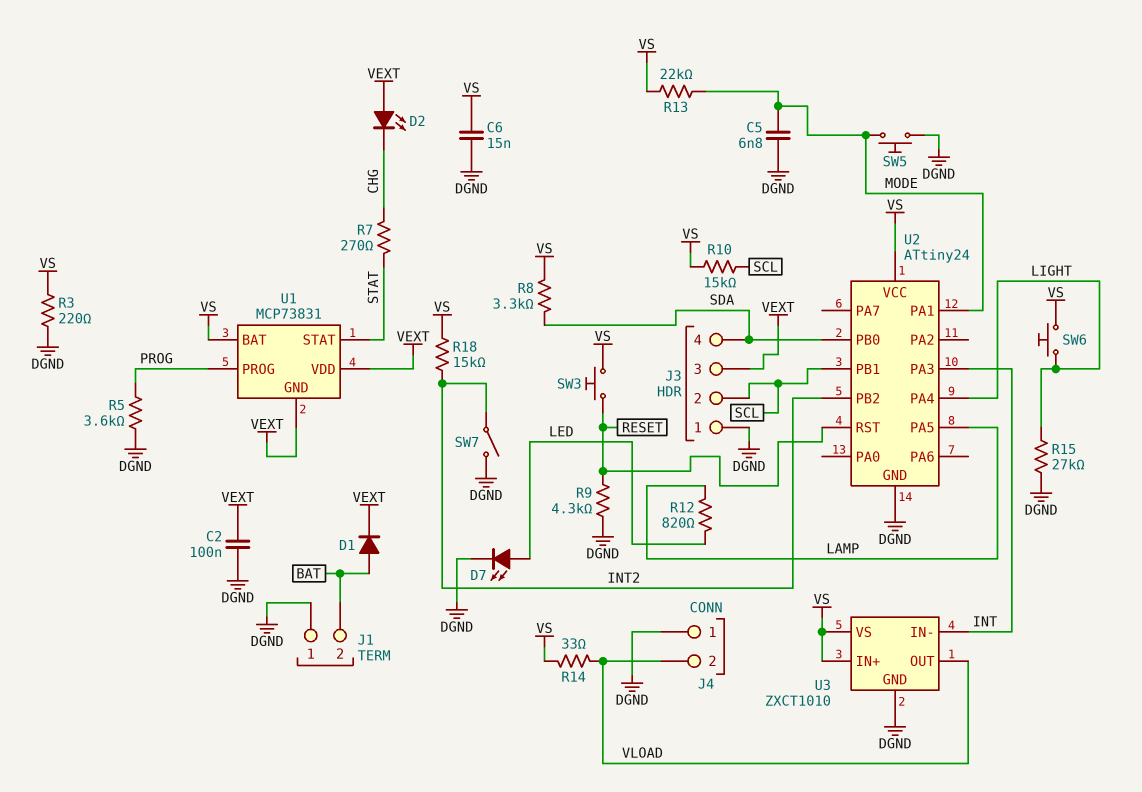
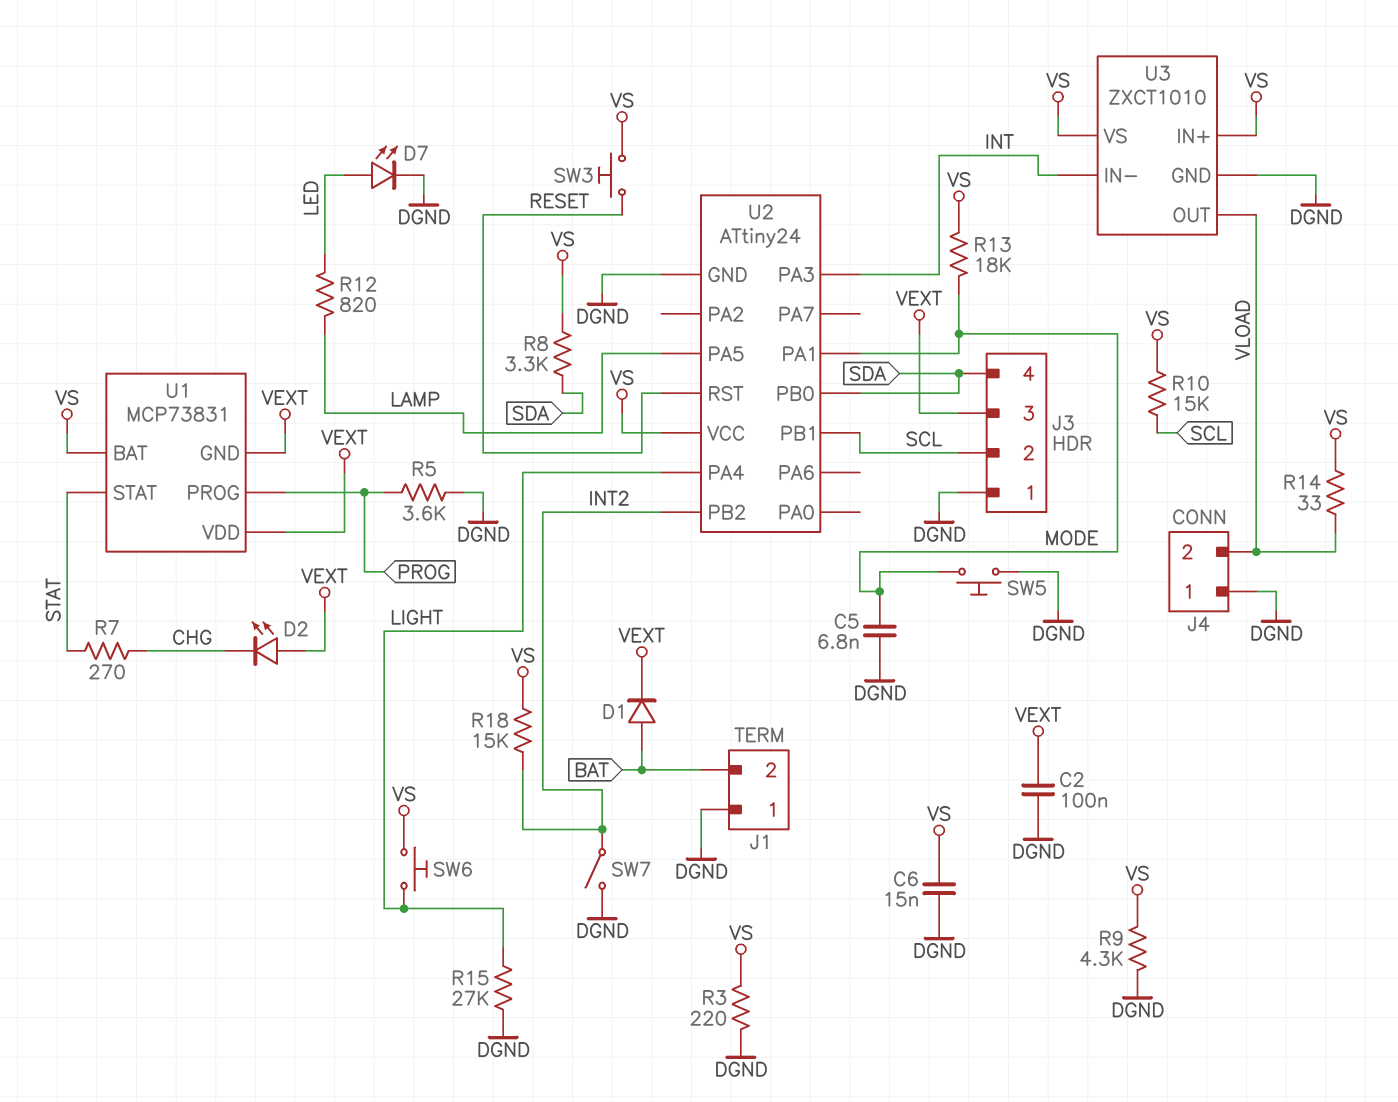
R9: 4.3k (DGND, RESET) -> 4.3k (DGND, VS)
R13: 22k (MODE, VS) -> 18k (MODE, VS)

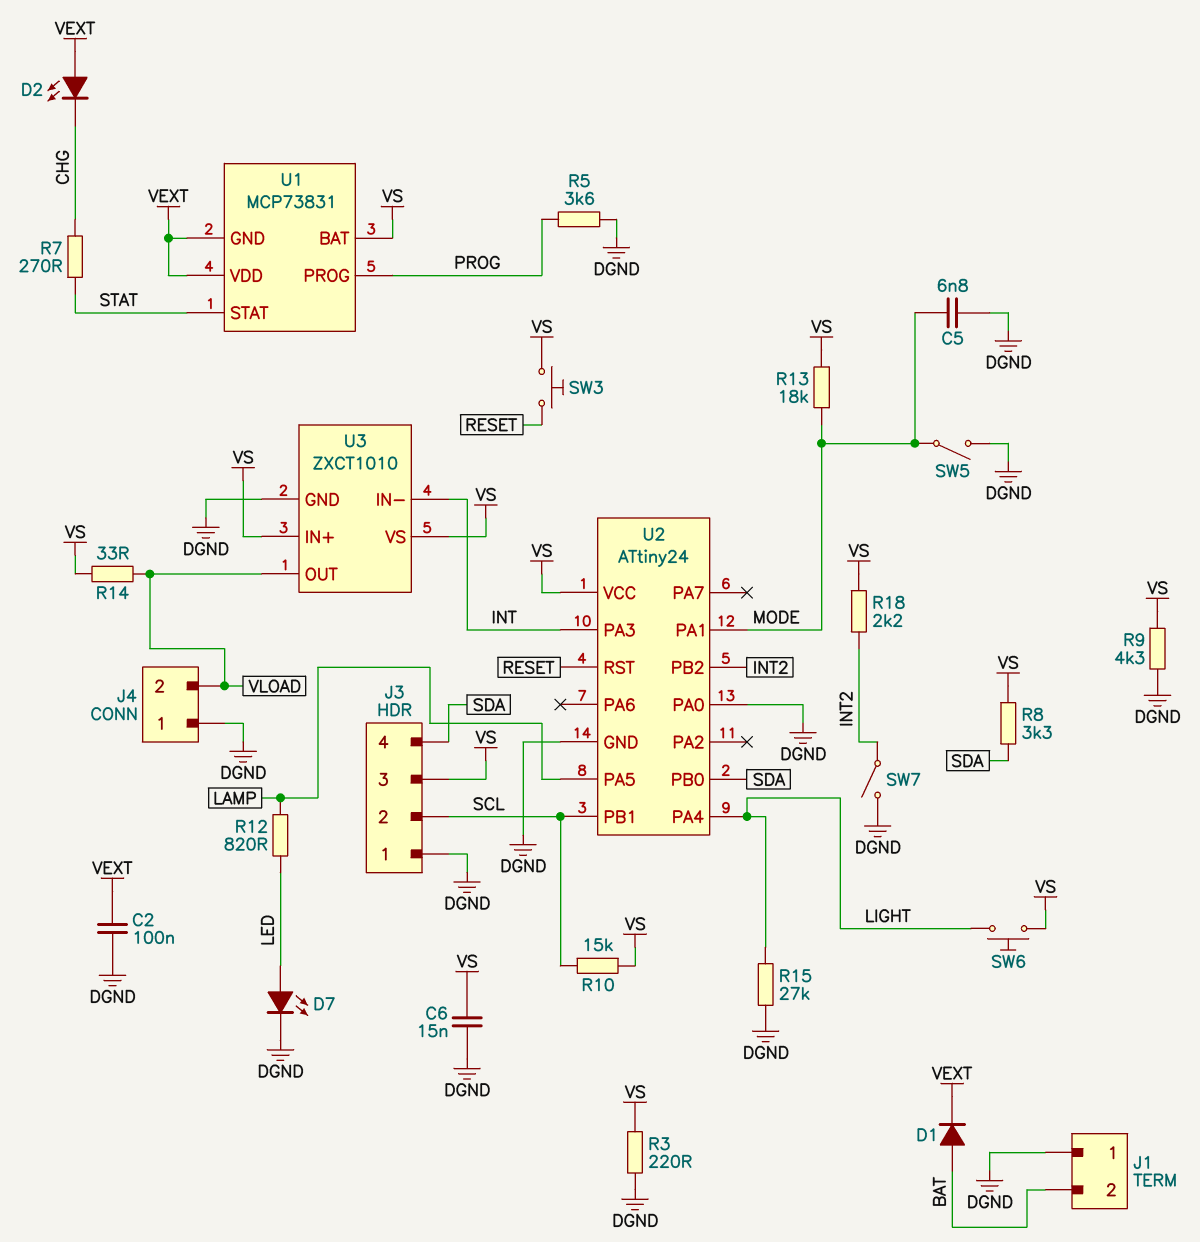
J3 pin 3: VEXT -> VS
R18: 15k (INT2, VS) -> 2.2k (INT2, VS)
SW5: button (DGND, MODE) -> switch (DGND, MODE)
U2 pin PA0: none -> DGND

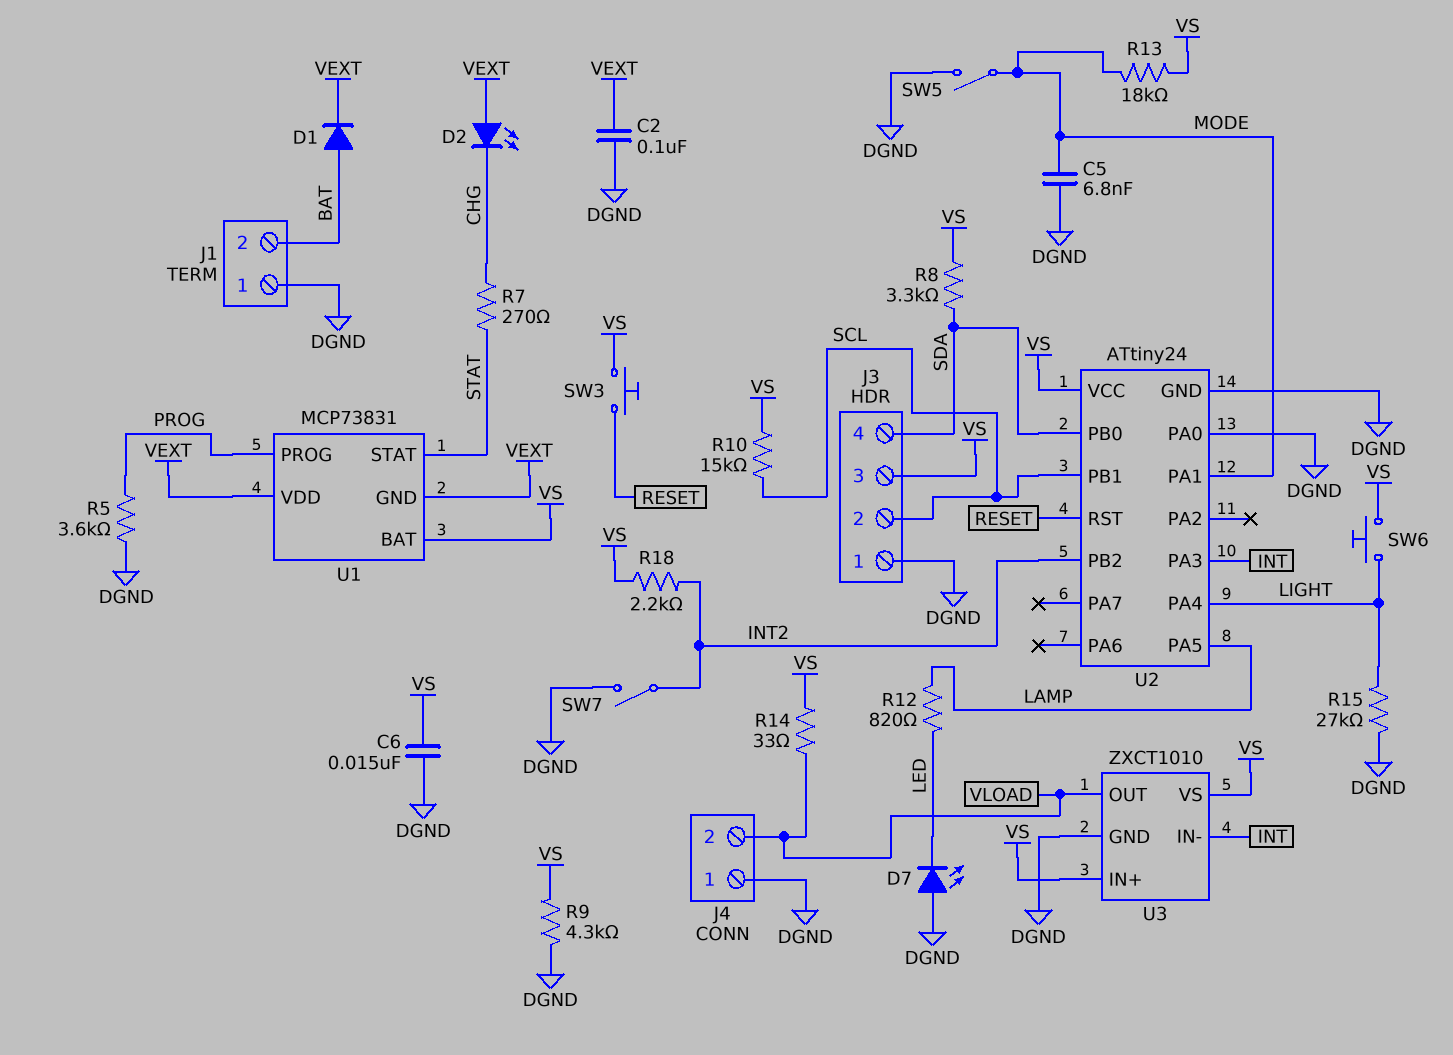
D7: LED (A LED, K DGND) -> LED (A DGND, K LED)
R3: 220 (DGND, VS) -> none

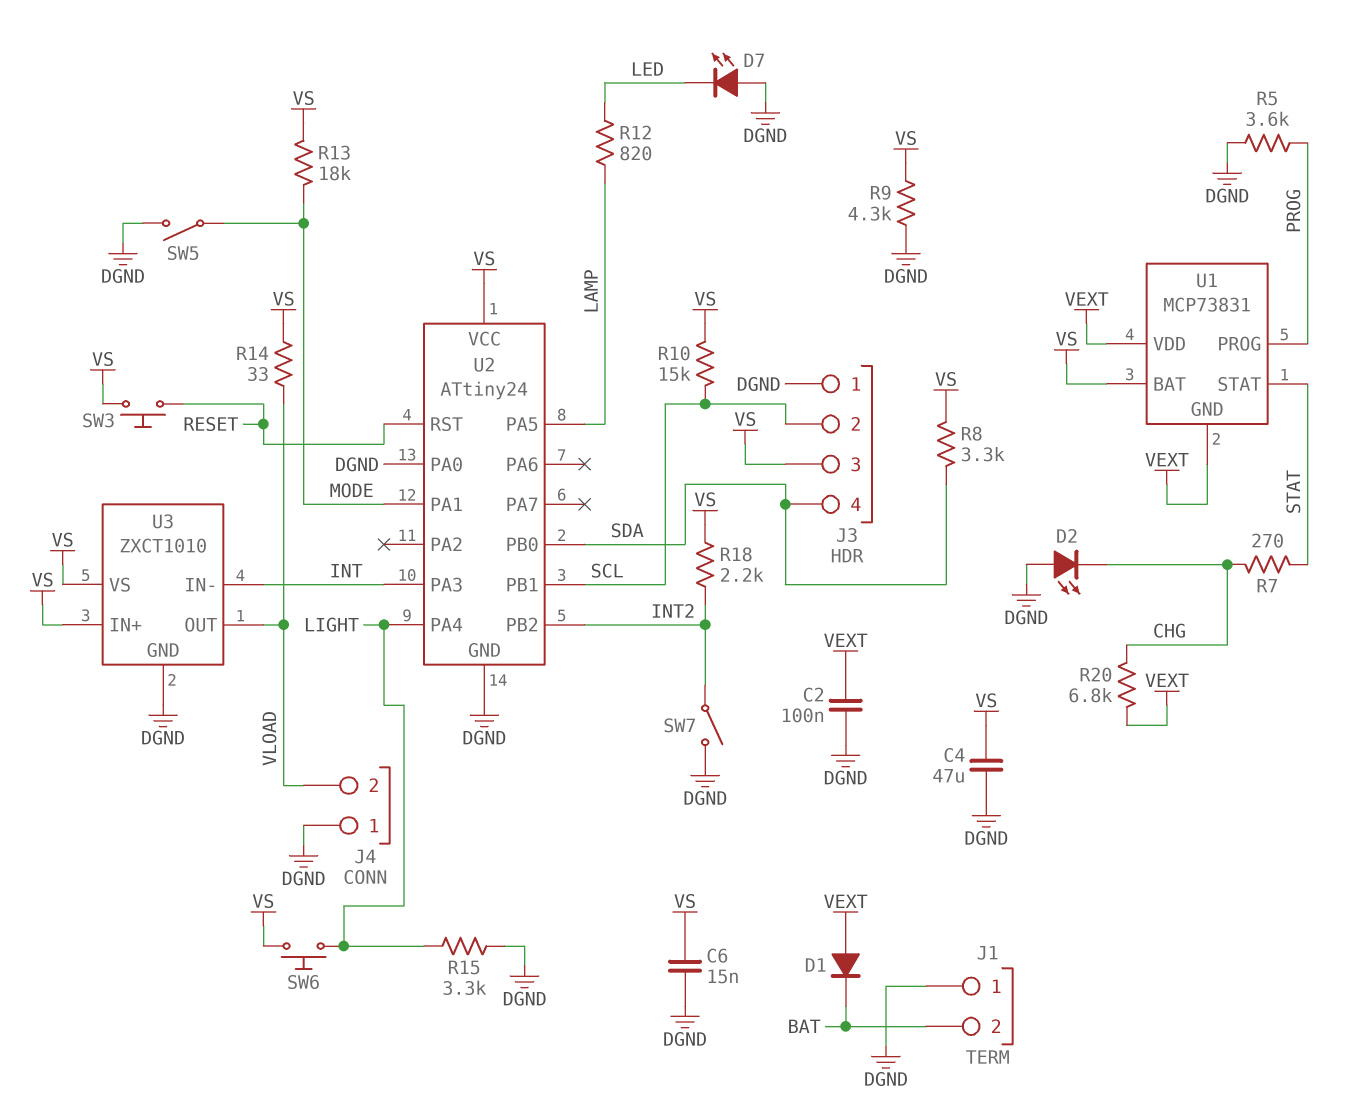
C4: none -> 47uF (DGND, VS)
C5: 6.8nF (DGND, MODE) -> none
D1: diode (A BAT, K VEXT) -> diode (A VEXT, K BAT)
D2: LED (A VEXT, K CHG) -> LED (A DGND, K CHG)
R15: 27k (DGND, LIGHT) -> 3.3k (DGND, LIGHT)
R20: none -> 6.8k (CHG, VEXT)

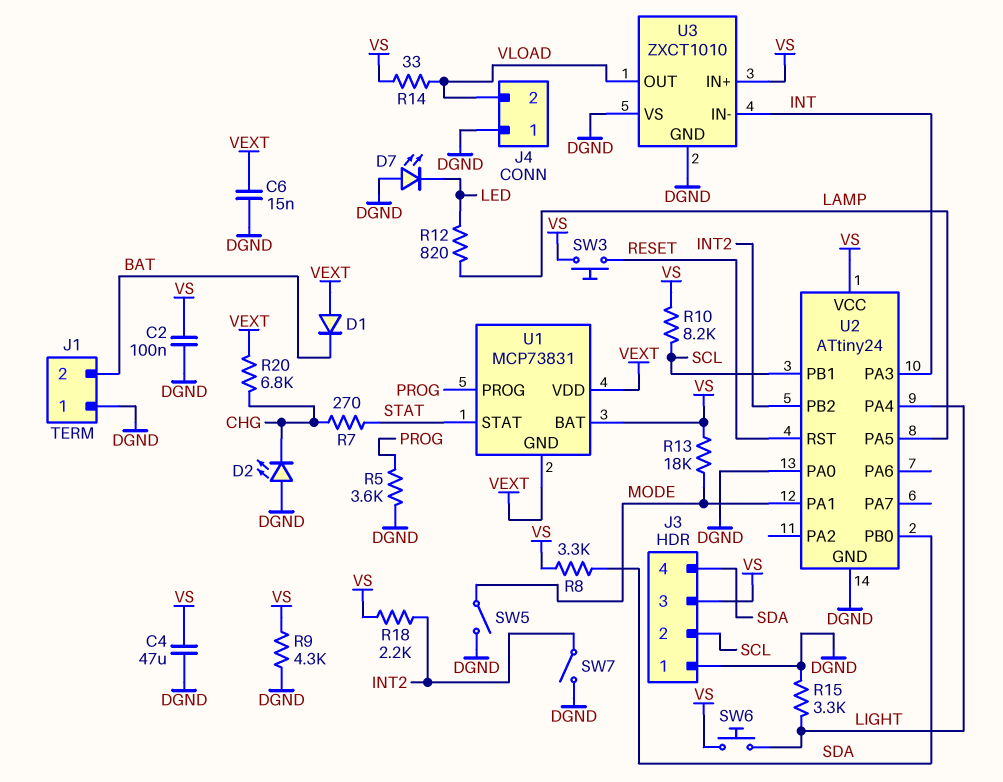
C2: 100nF (DGND, VEXT) -> 100nF (DGND, VS)
C6: 15nF (DGND, VS) -> 15nF (DGND, VEXT)
R10: 15k (SCL, VS) -> 8.2k (SCL, VS)
U3 pin VS: VS -> DGND

